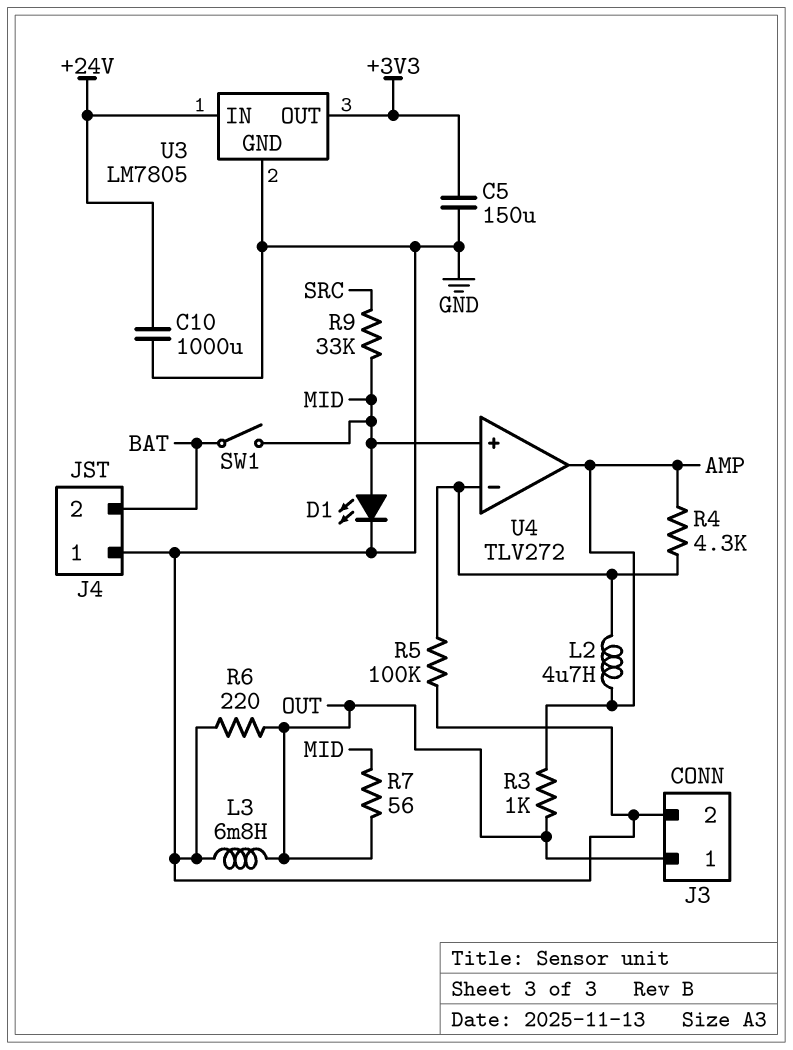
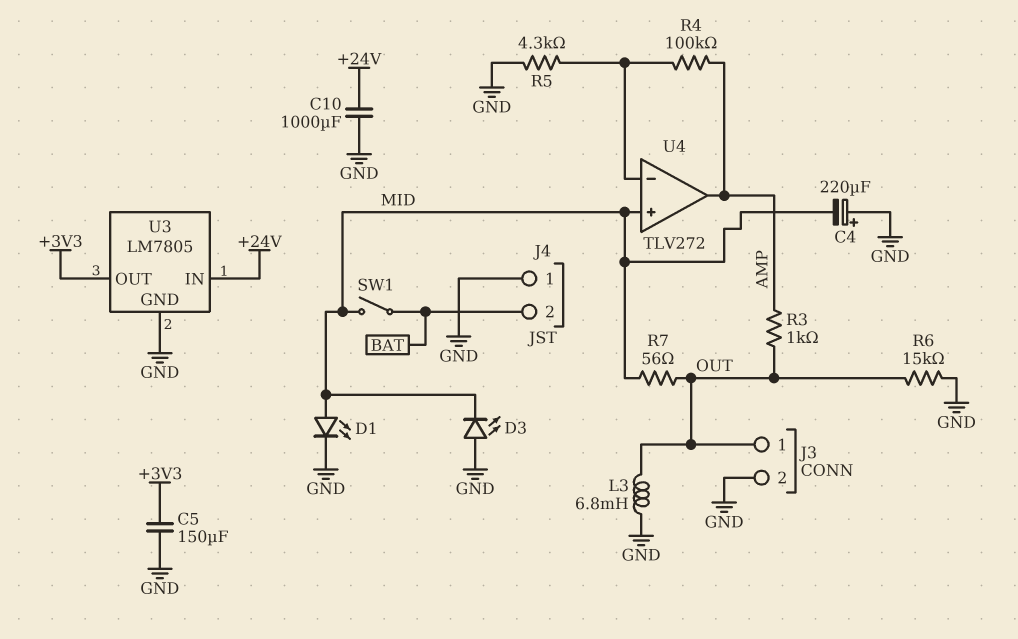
C4: none -> 220uF (plus GND, minus MID)
D3: none -> LED (A GND, K MID)
L2: 4.7uH (AMP, U4/in-) -> none
R4: 4.3k (AMP, U4/in-) -> 100k (AMP, U4/in-)
R5: 100k (GND, U4/in-) -> 4.3k (GND, U4/in-)
R6: 220 (GND, OUT) -> 15k (GND, OUT)
R9: 33k (MID, SRC) -> none

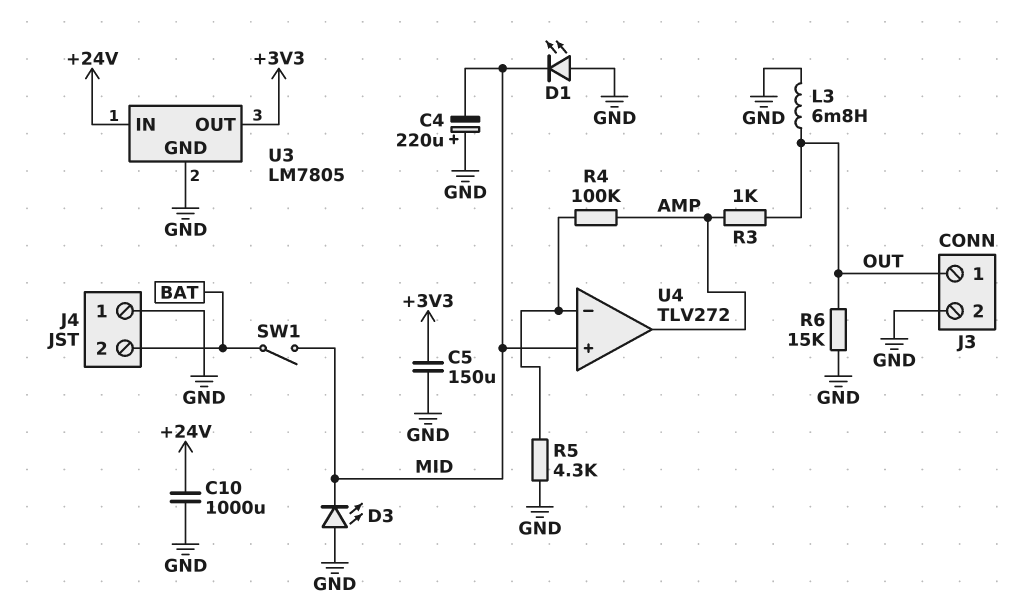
D1: LED (A MID, K GND) -> LED (A GND, K MID)
R7: 56 (MID, OUT) -> none

